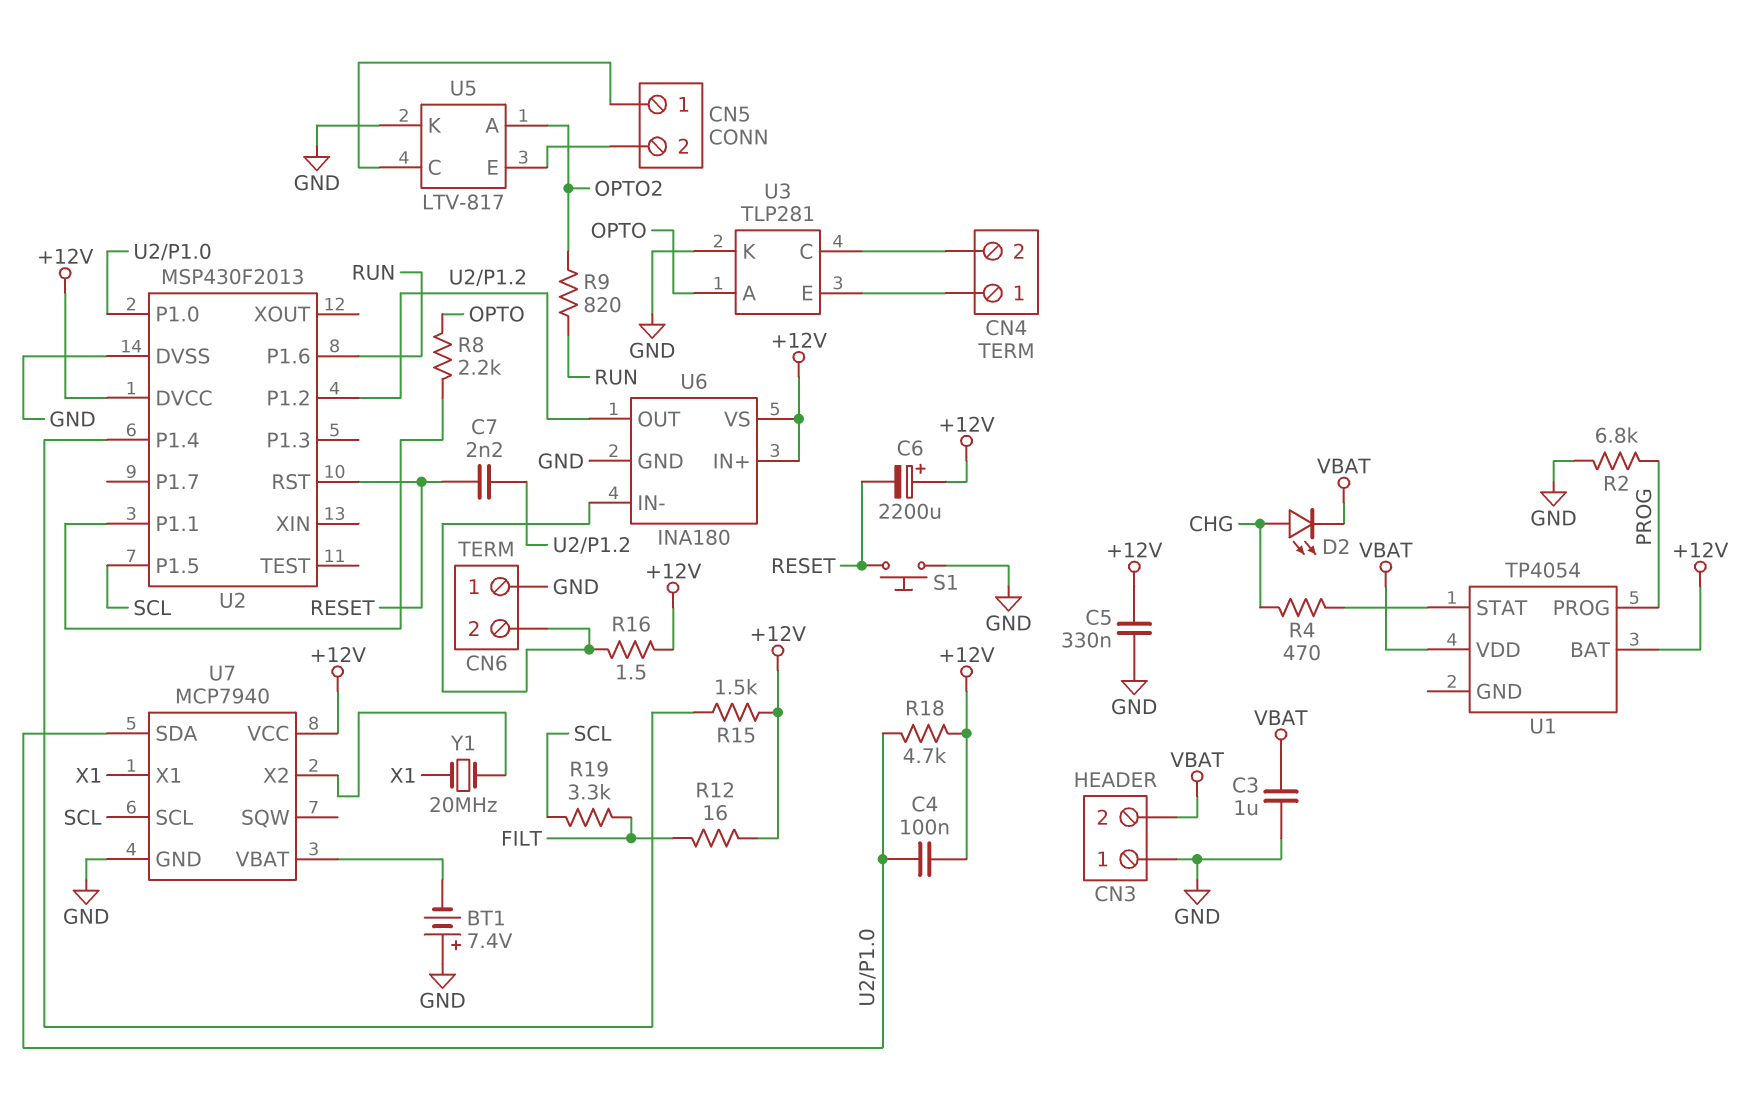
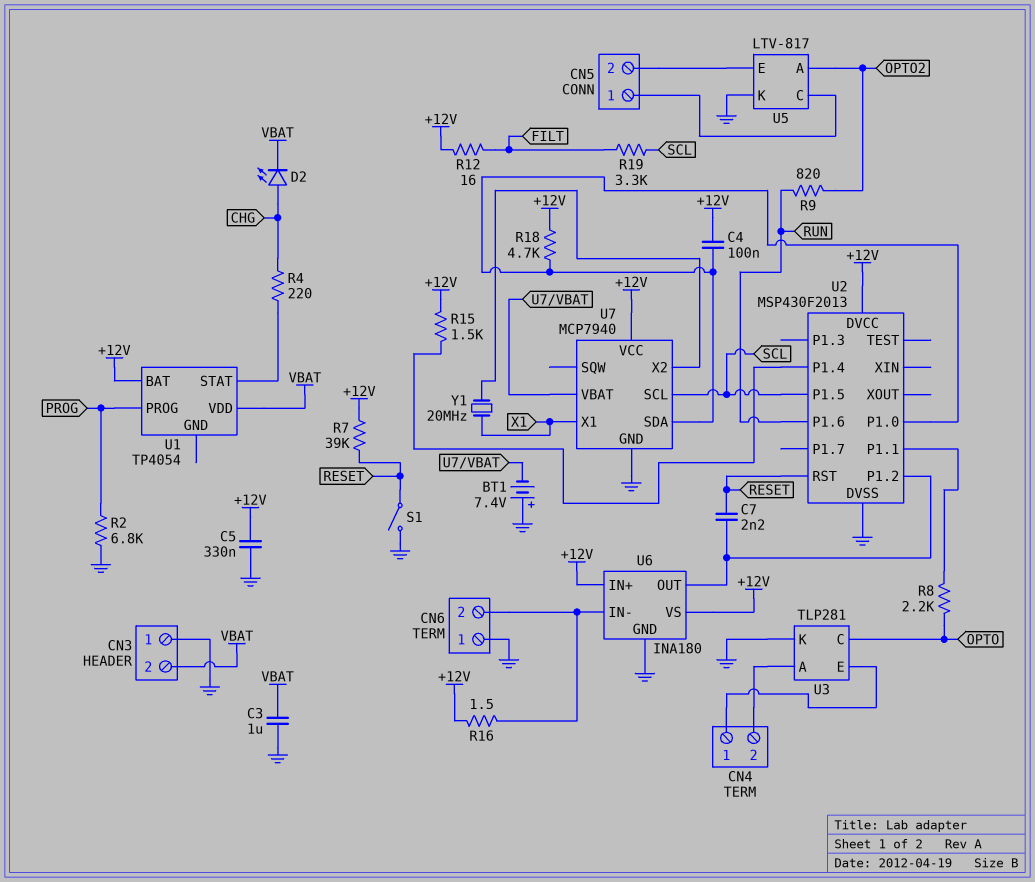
C6: 2200uF (plus +12V, minus RESET) -> none
R4: 470 (CHG, U1/STAT) -> 220 (CHG, U1/STAT)
R7: none -> 39k (+12V, RESET)
S1: button (GND, RESET) -> switch (GND, RESET)
U3 pin A: OPTO -> CN4/2
U3 pin C: CN4/2 -> OPTO

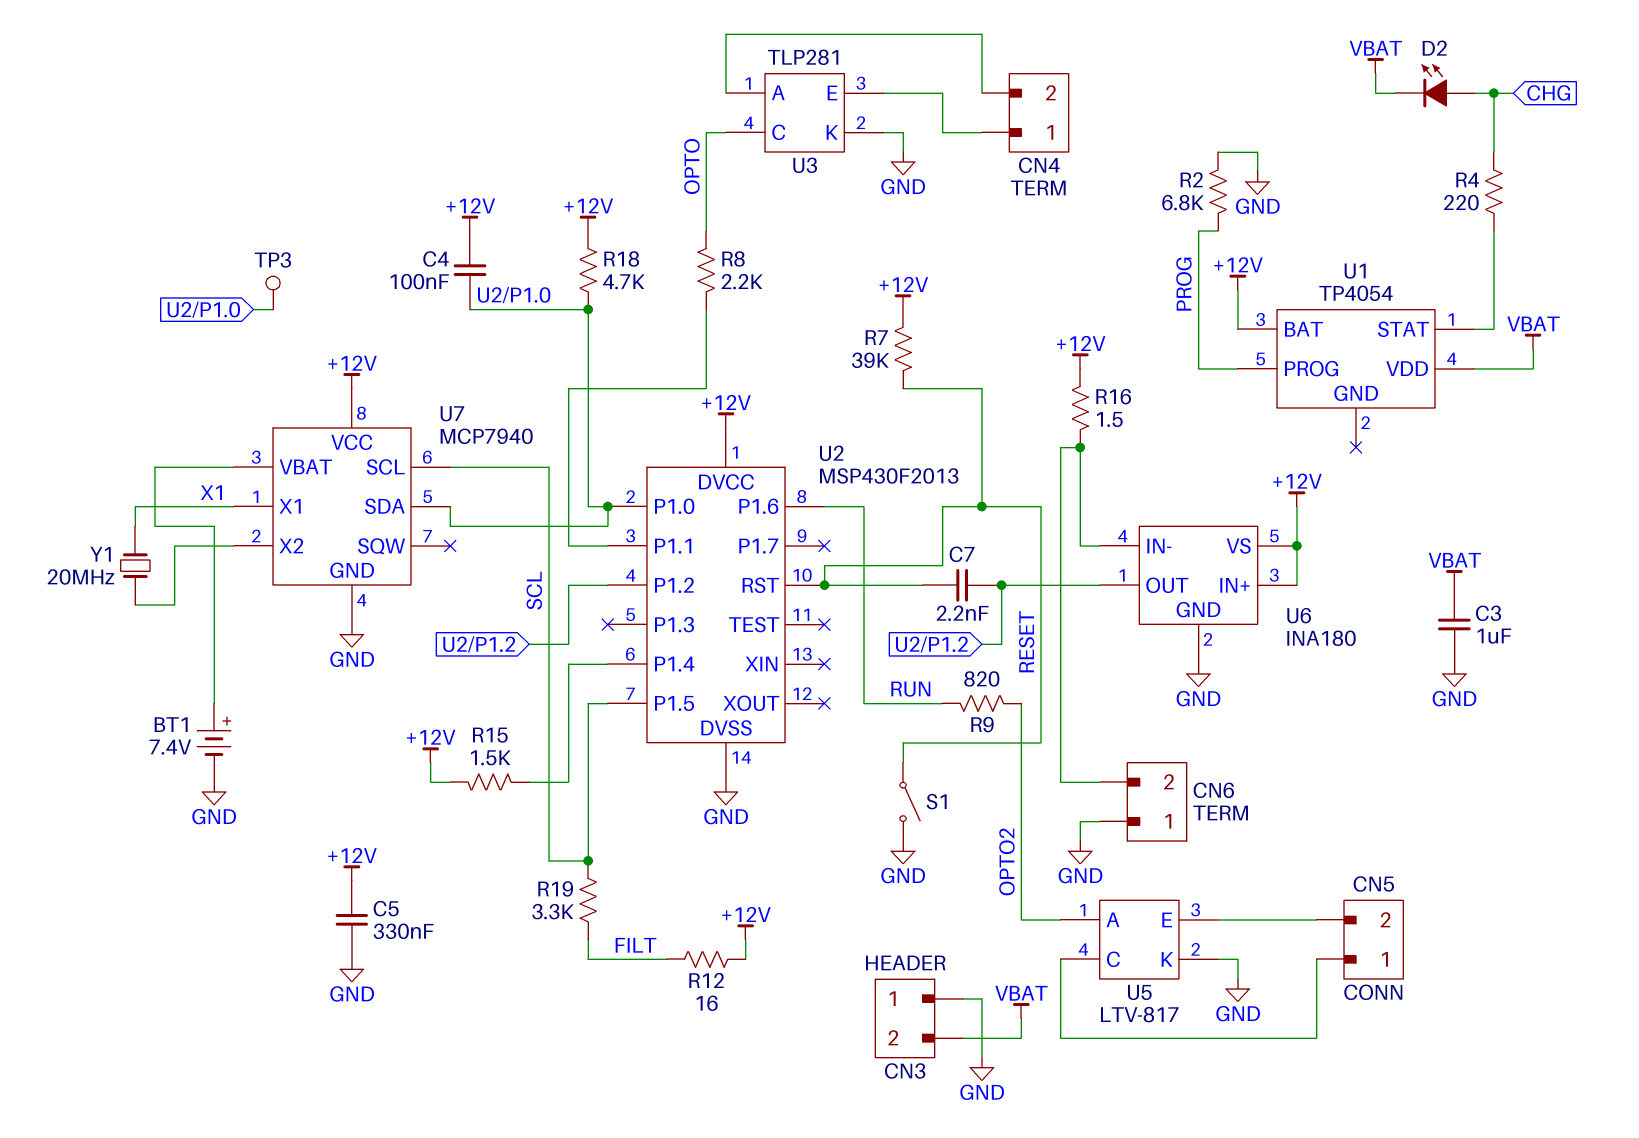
BT1: 7.4V (plus GND, minus U7/VBAT) -> 7.4V (plus U7/VBAT, minus GND)
TP3: none -> test point (U2/P1.0)

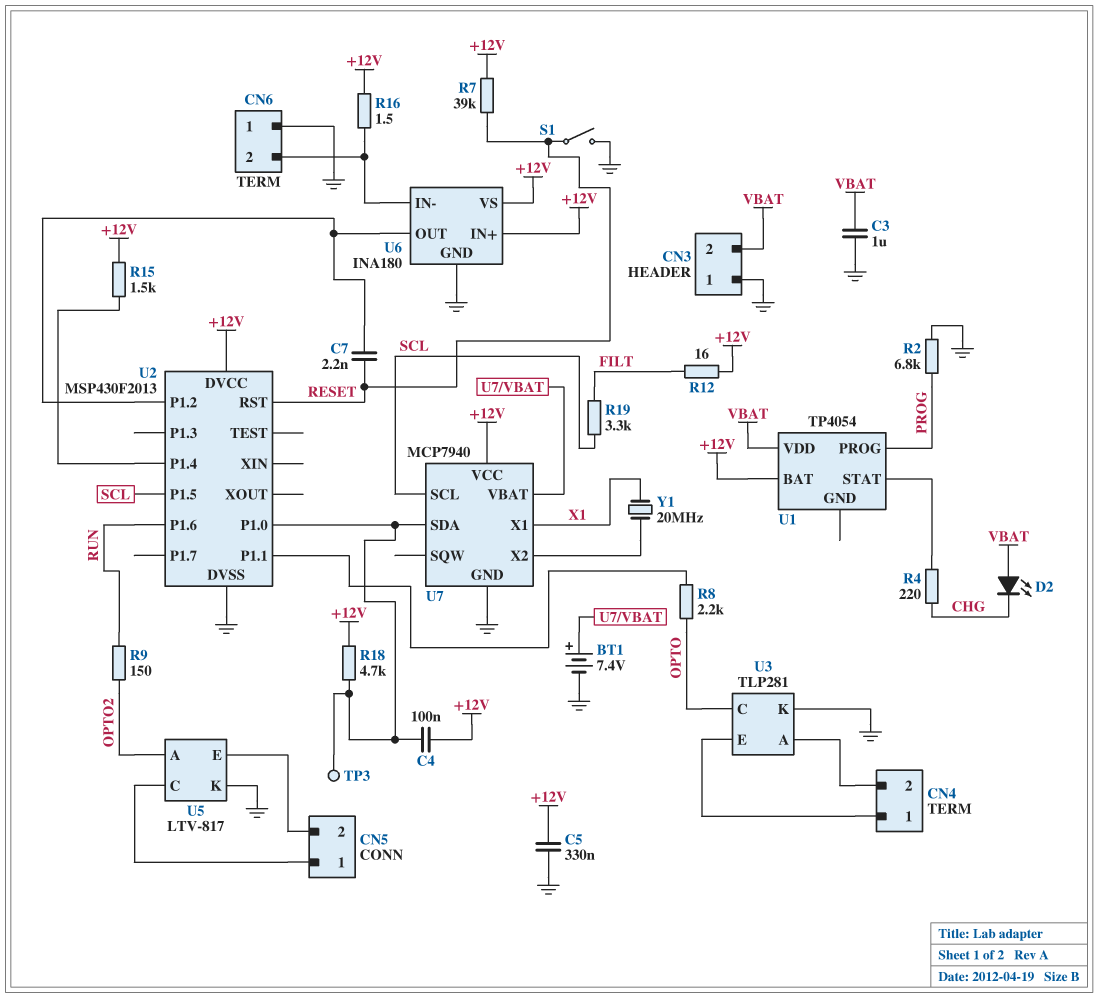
D2: LED (A CHG, K VBAT) -> LED (A VBAT, K CHG)
R9: 820 (OPTO2, RUN) -> 150 (OPTO2, RUN)

